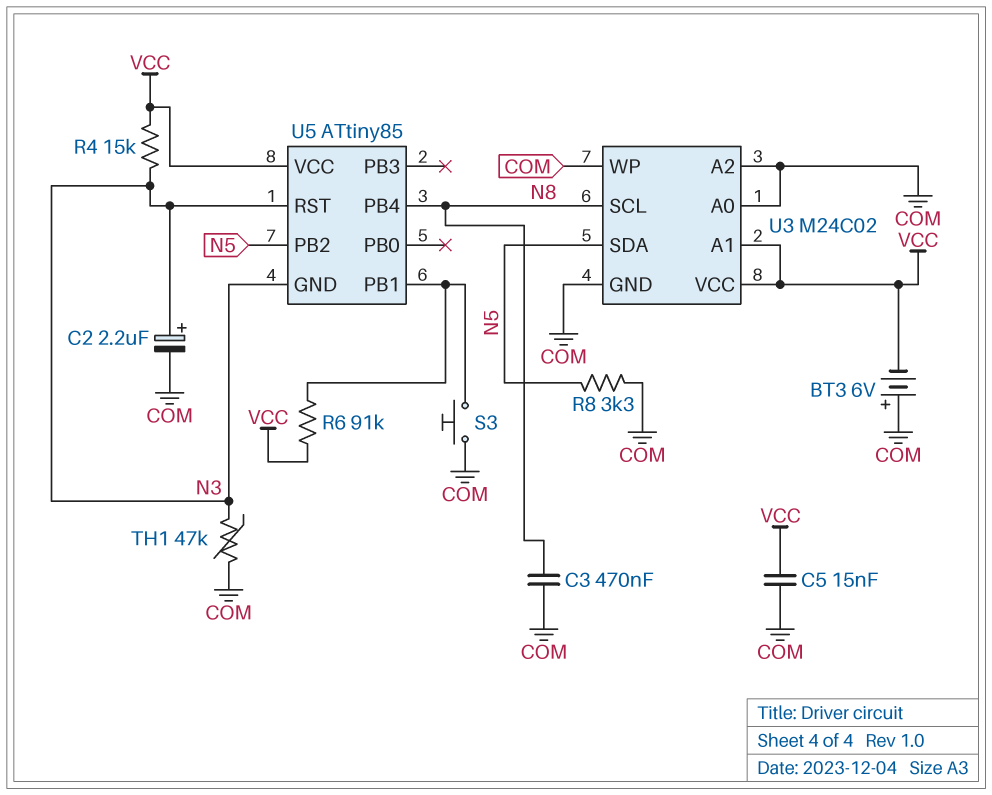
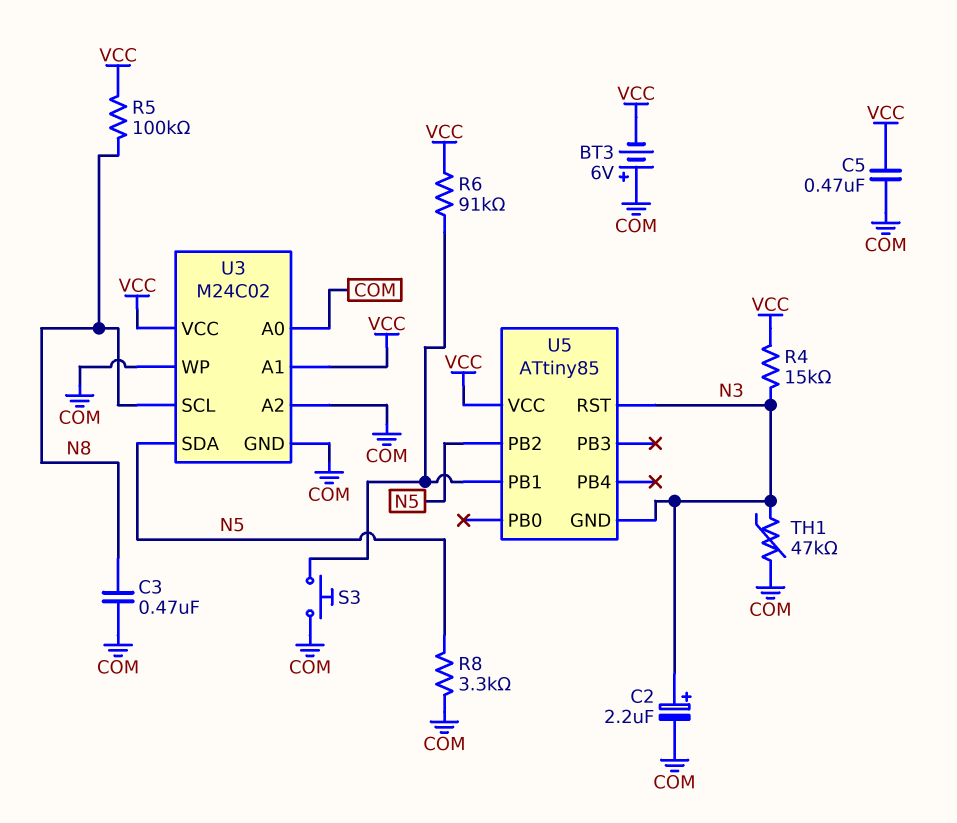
C5: 15nF (COM, VCC) -> 470nF (COM, VCC)
R5: none -> 100k (N8, VCC)
U5 pin PB4: N8 -> none

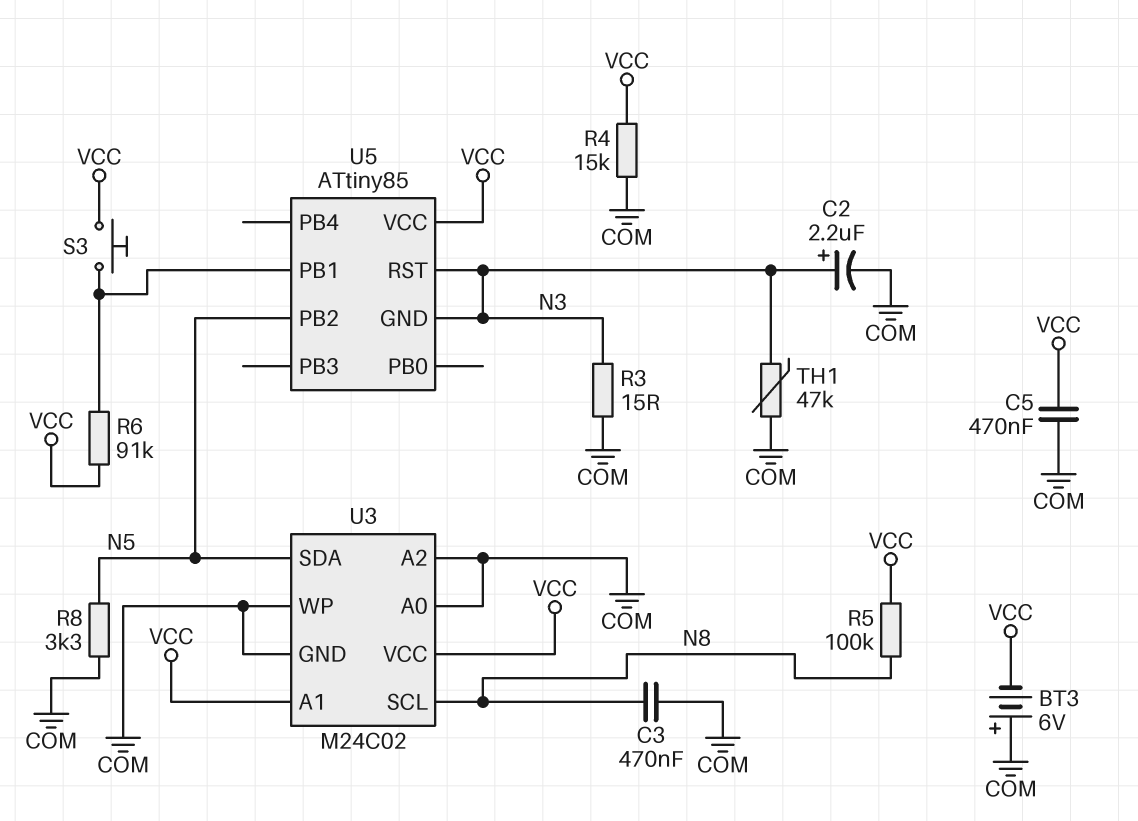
R3: none -> 15 (COM, N3)
R4: 15k (N3, VCC) -> 15k (COM, VCC)
S3: button (COM, U5/PB1) -> button (U5/PB1, VCC)

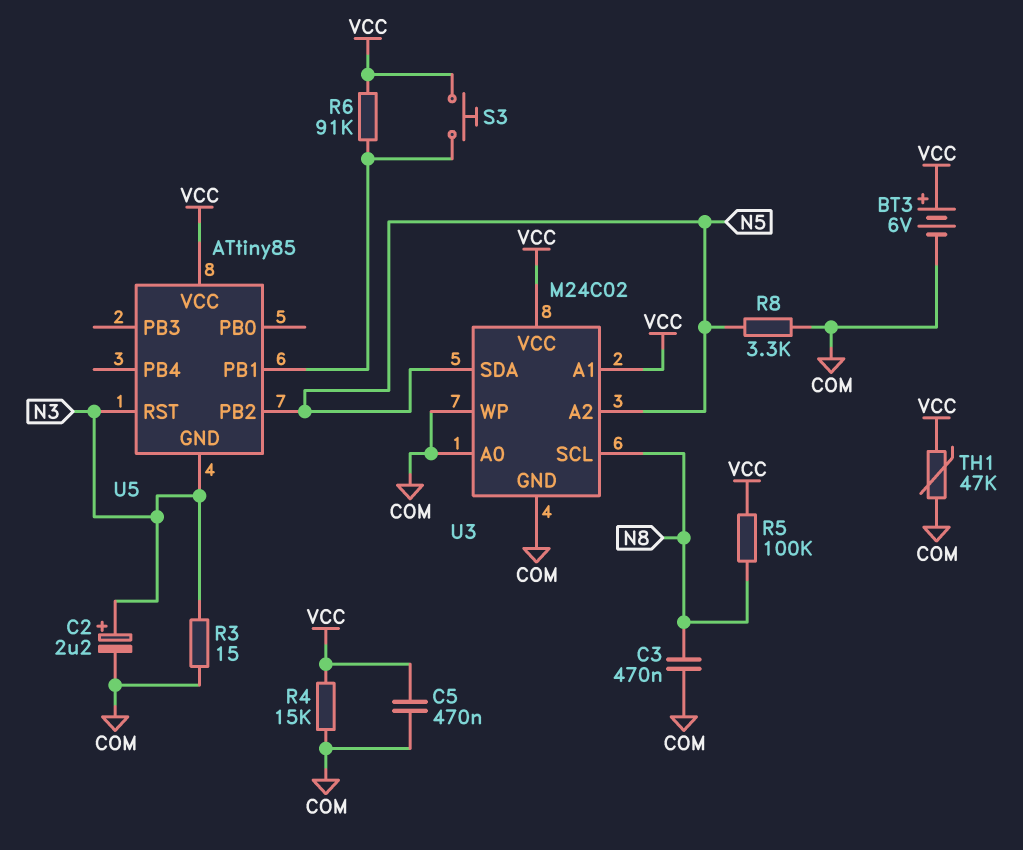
BT3: 6V (plus COM, minus VCC) -> 6V (plus VCC, minus COM)
TH1: 47k (COM, N3) -> 47k (COM, VCC)
U3 pin A2: COM -> N5

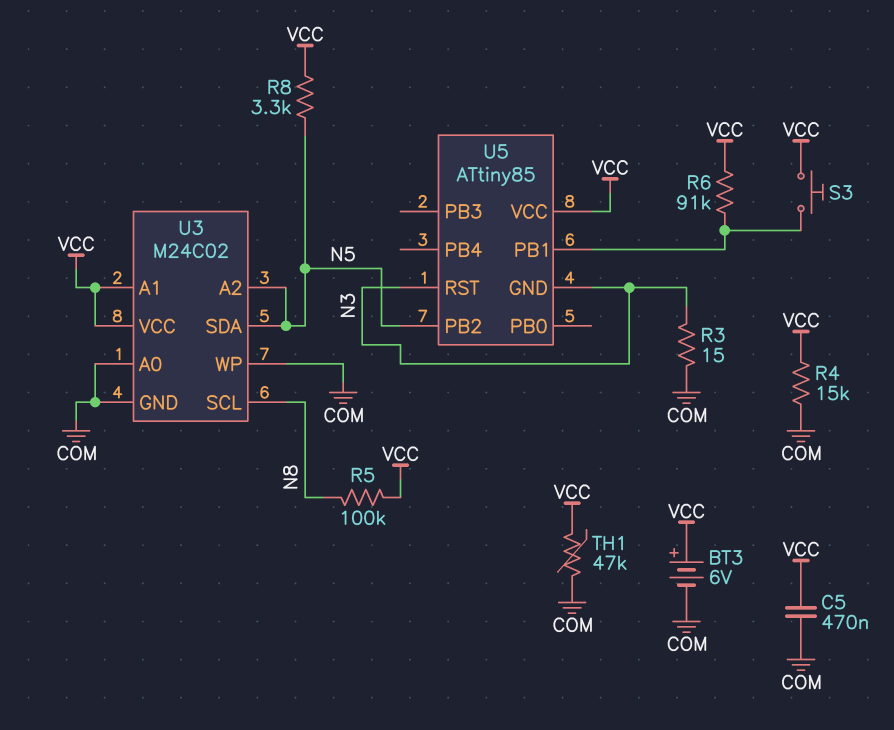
C2: 2.2uF (plus N3, minus COM) -> none
C3: 470nF (COM, N8) -> none
R8: 3.3k (COM, N5) -> 3.3k (N5, VCC)

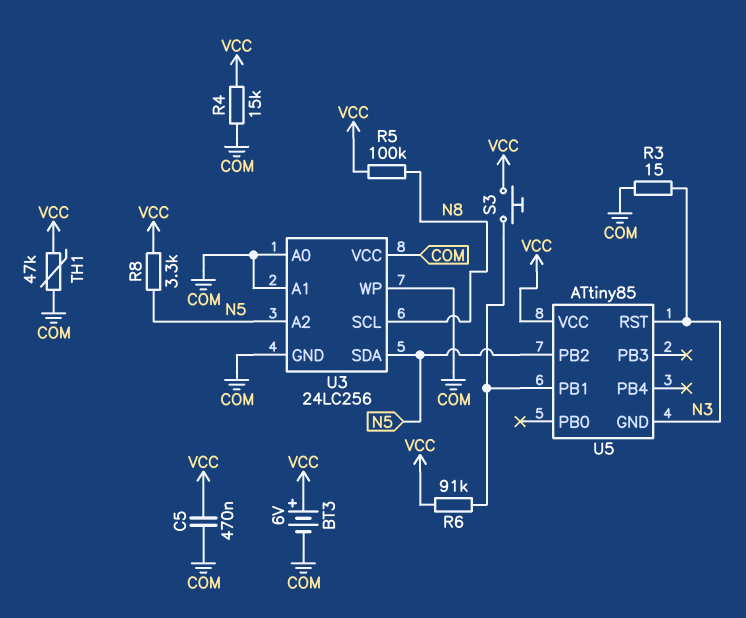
U3: M24C02 -> 24LC256
U3 pin A1: VCC -> COM
U3 pin VCC: VCC -> COM

